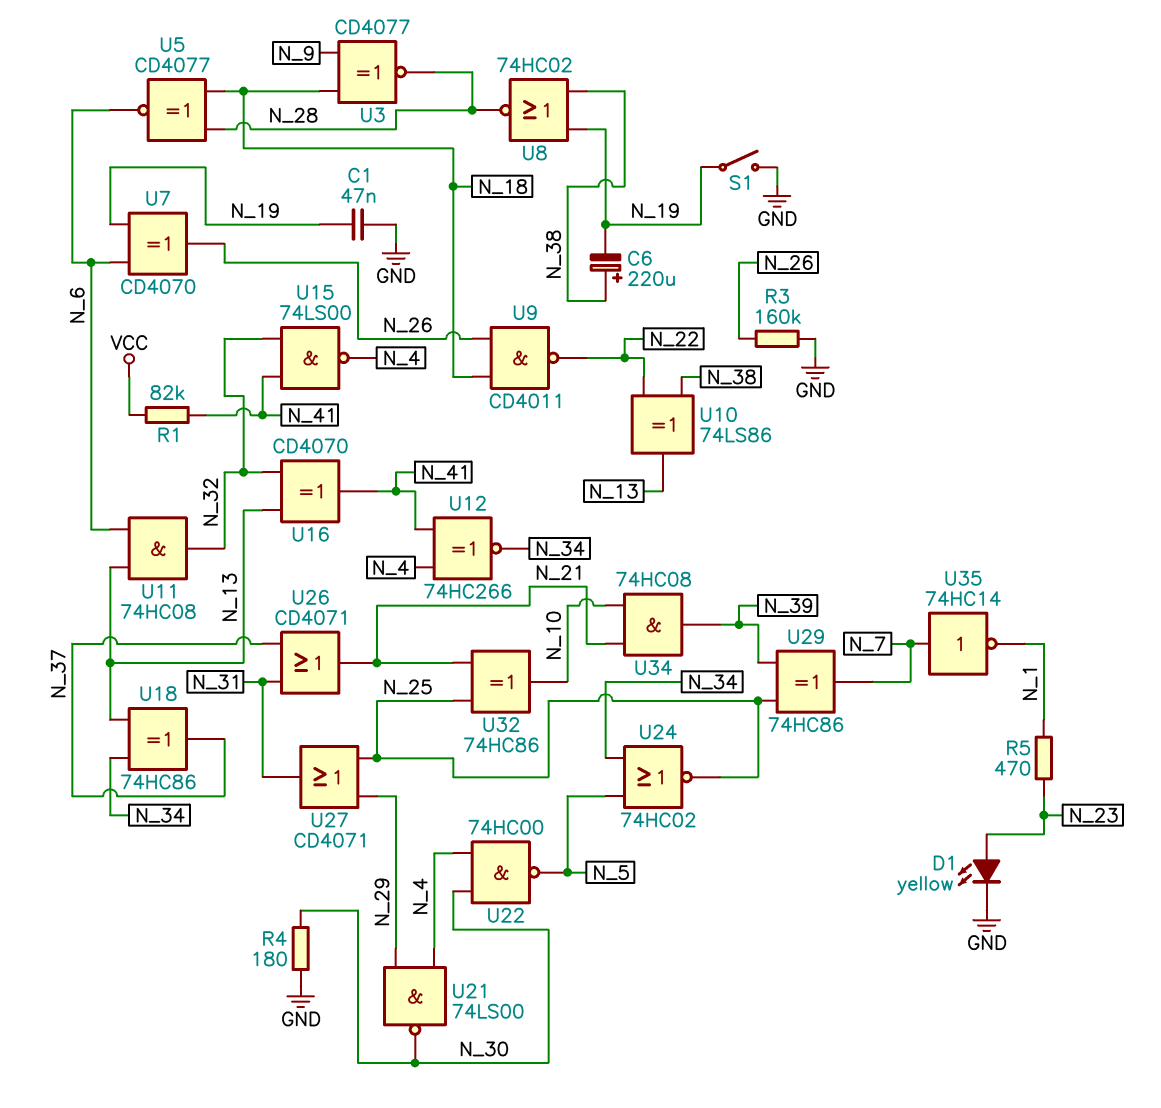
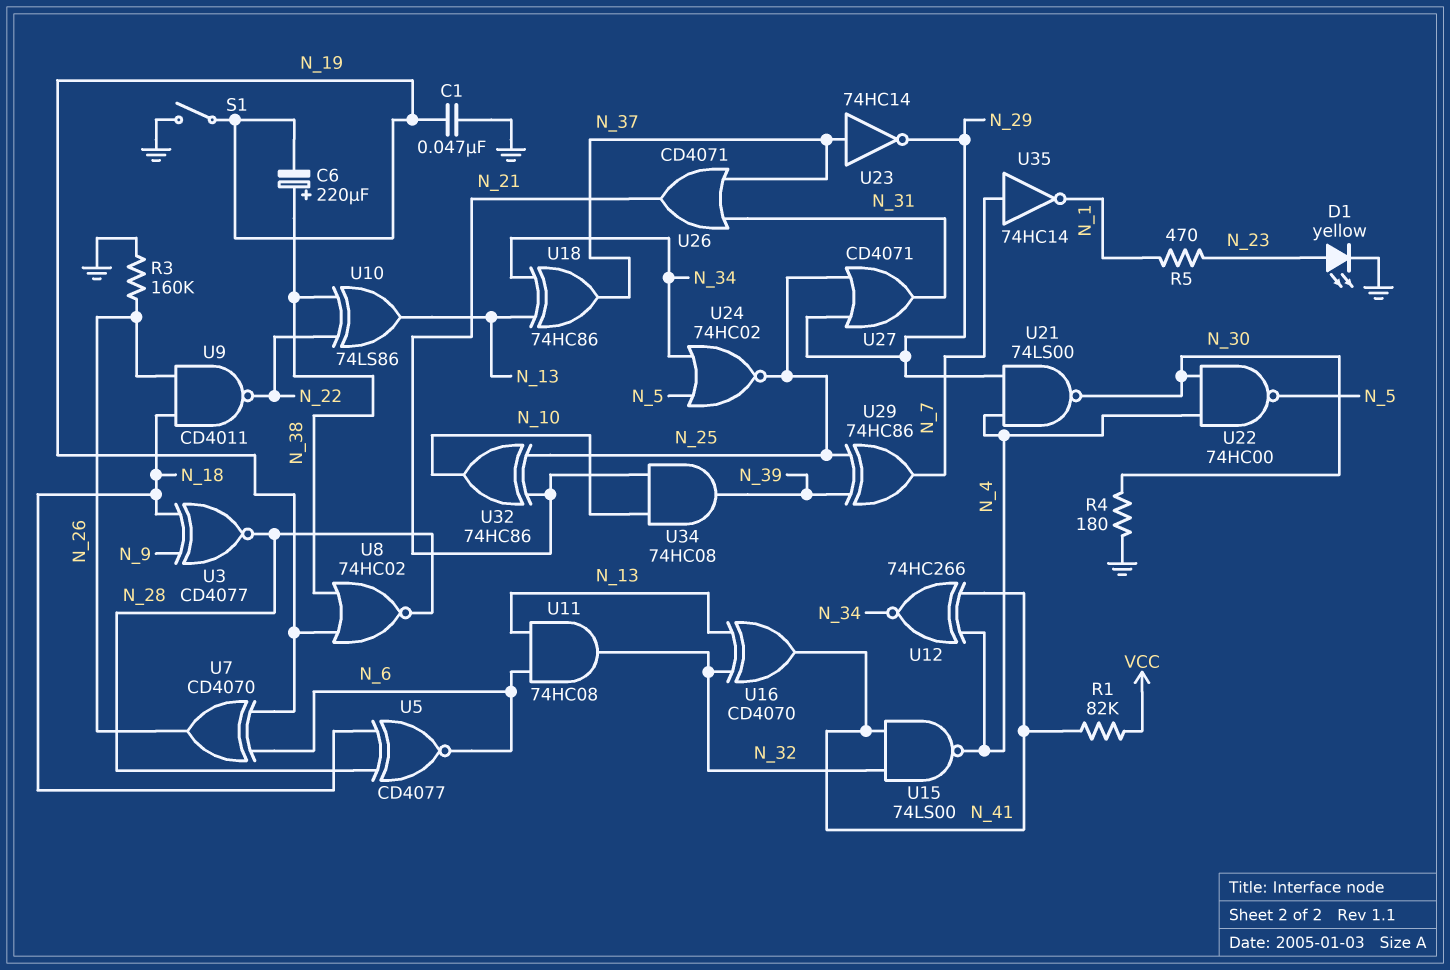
U23: none -> NOT 74HC14 (in N_37, out N_29)

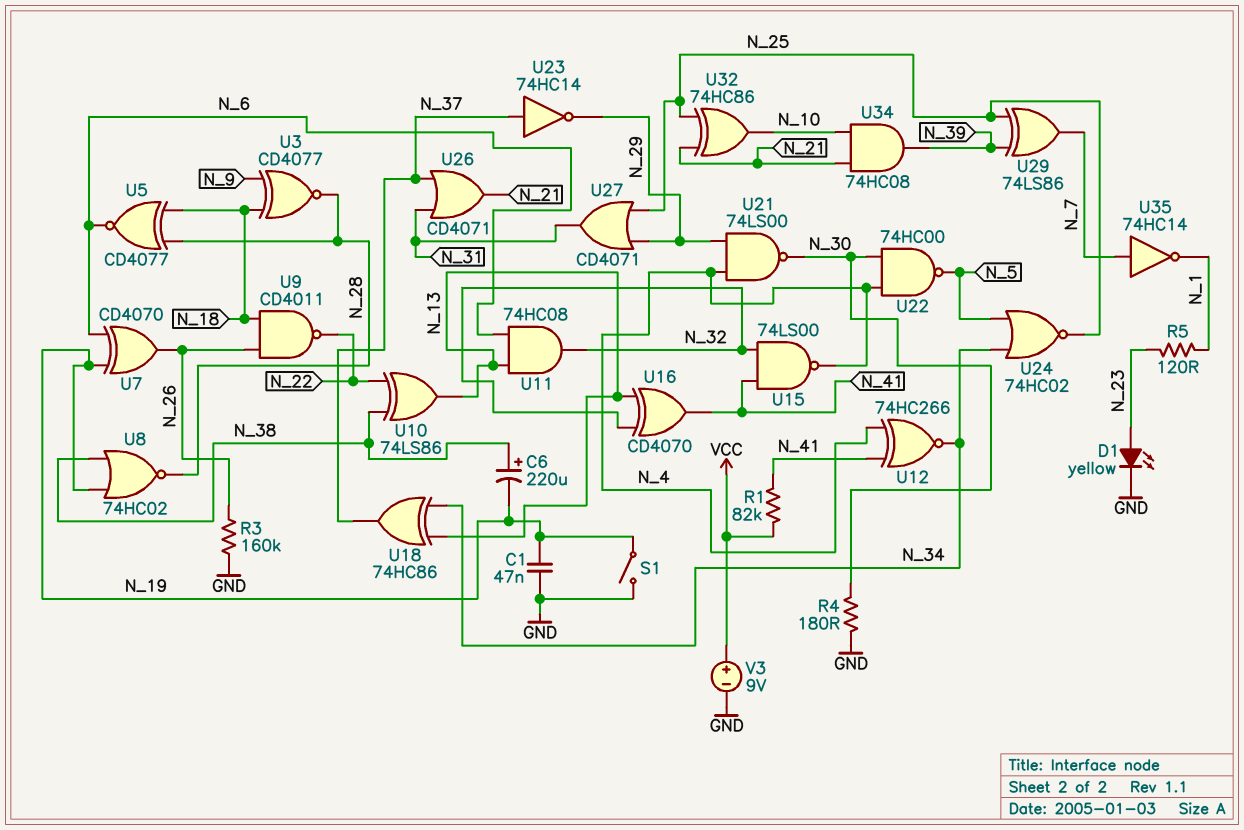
R5: 470 (N_1, N_23) -> 120 (N_1, N_23)
U29: XOR 74HC86 (in N_25, in N_39, out N_7) -> XOR 74LS86 (in N_25, in N_39, out N_7)
V3: none -> 9V (plus VCC, minus GND)

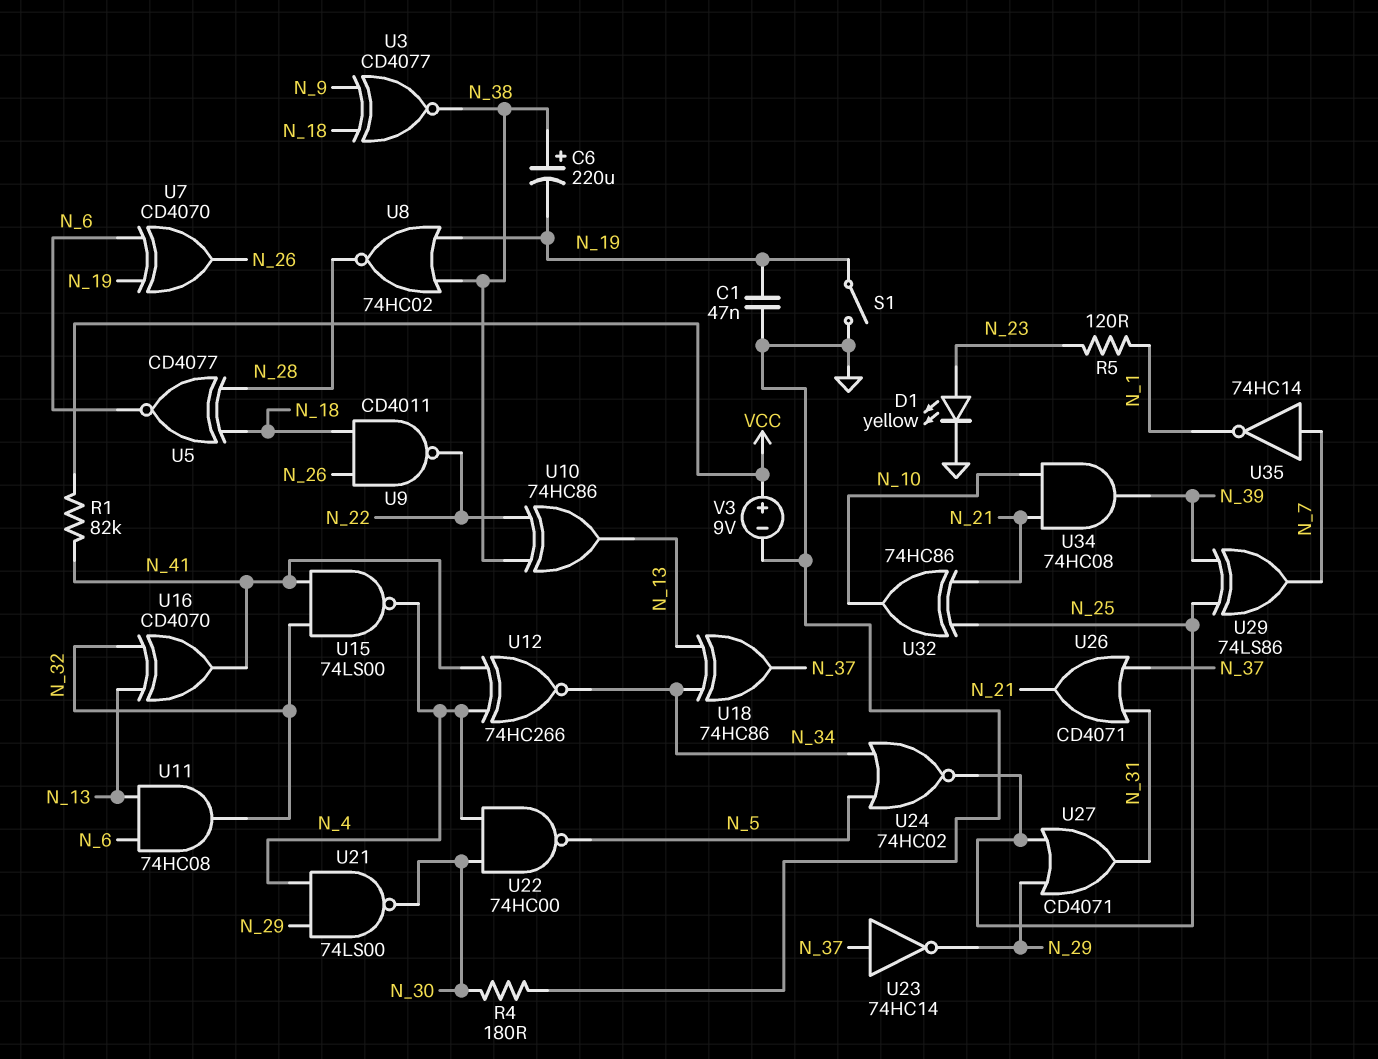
R3: 160k (GND, N_26) -> none
U3: XNOR CD4077 (in N_9, in N_18, out N_28) -> XNOR CD4077 (in N_9, in N_18, out N_38)
U10: XOR 74LS86 (in N_22, in N_38, out N_13) -> XOR 74HC86 (in N_22, in N_38, out N_13)

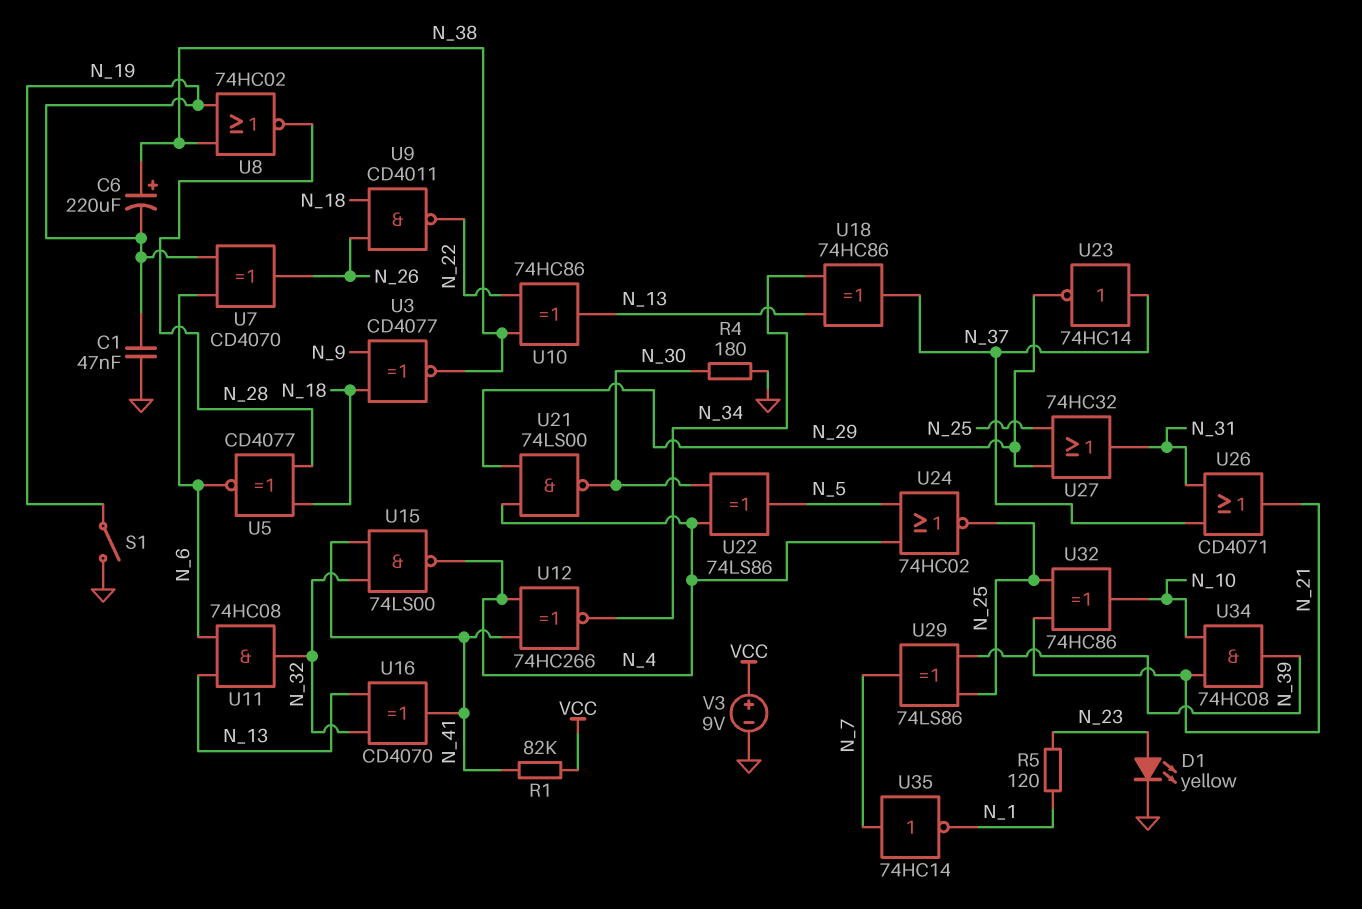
U22: NAND 74HC00 (in N_4, in N_30, out N_5) -> XOR 74LS86 (in N_4, in N_30, out N_5)
U24: NOR 74HC02 (in N_5, in N_34, out N_25) -> NOR 74HC02 (in N_4, in N_5, out N_25)
U27: OR CD4071 (in N_25, in N_29, out N_31) -> OR 74HC32 (in N_25, in N_29, out N_31)

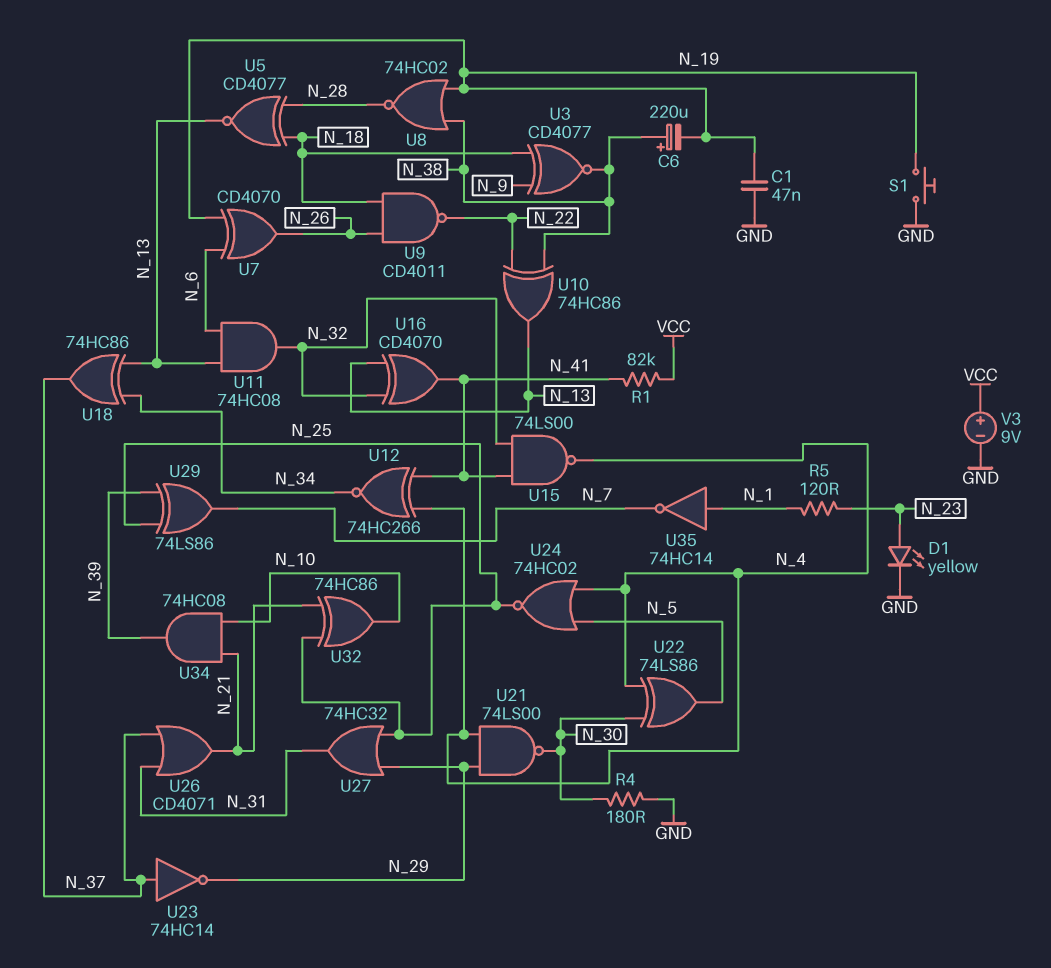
S1: switch (GND, N_19) -> button (GND, N_19)
U5: XNOR CD4077 (in N_18, in N_28, out N_6) -> XNOR CD4077 (in N_18, in N_28, out N_13)
U35: NOT 74HC14 (in N_7, out N_1) -> NOT 74HC14 (in N_1, out N_7)

